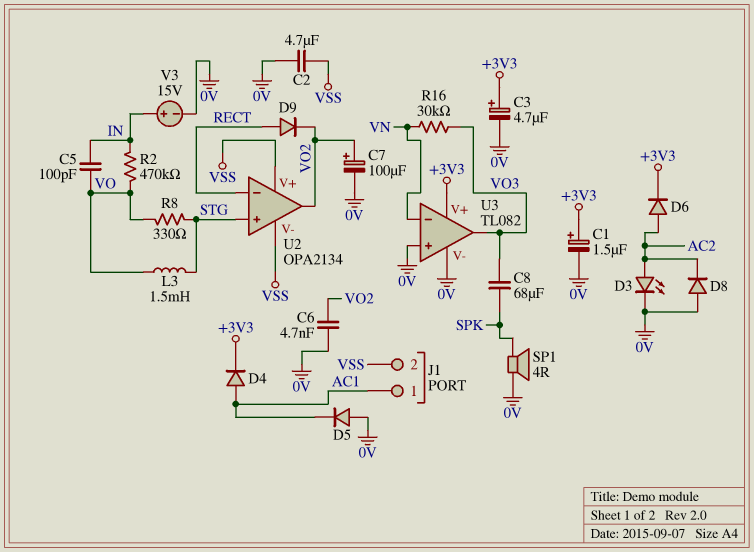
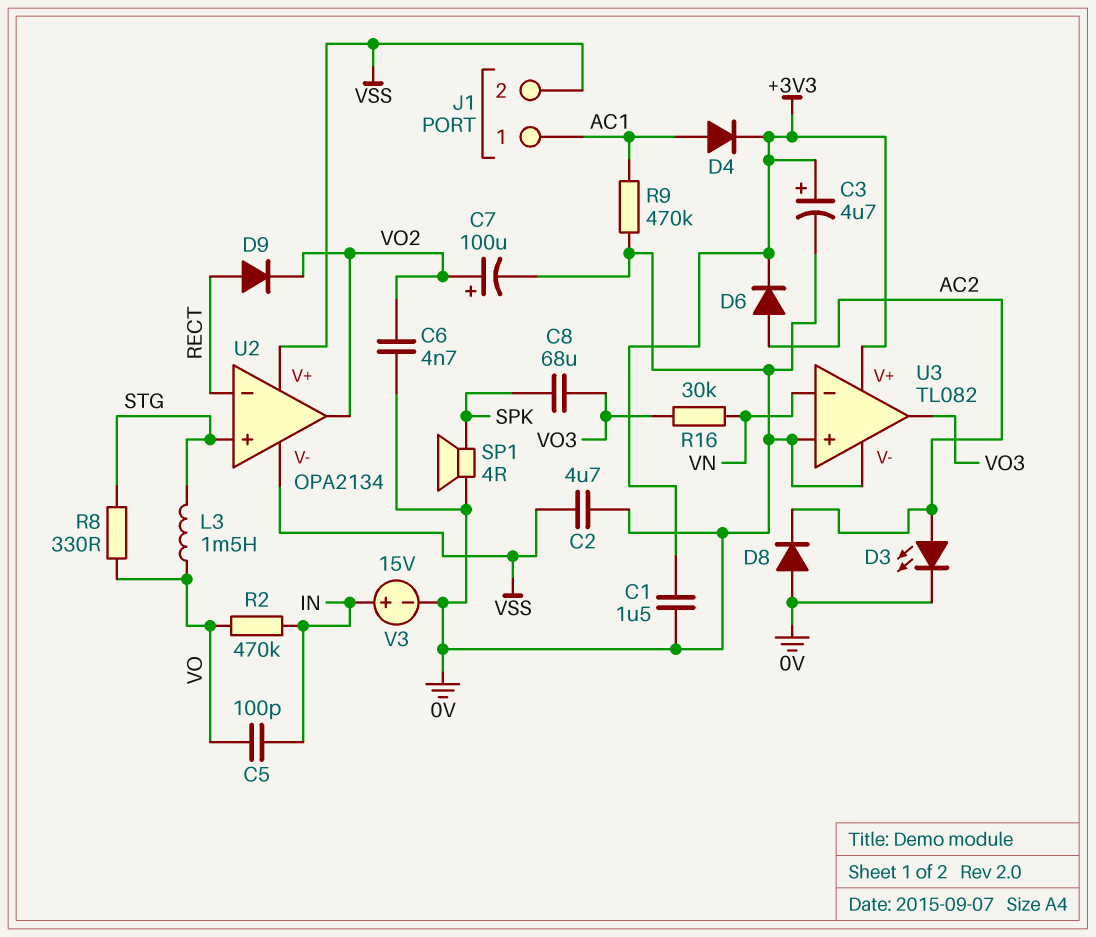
C1: 1.5uF (plus +3V3, minus 0V) -> 1.5uF (+3V3, 0V)
D5: diode (A 0V, K AC1) -> none
R9: none -> 470k (0V, AC1)

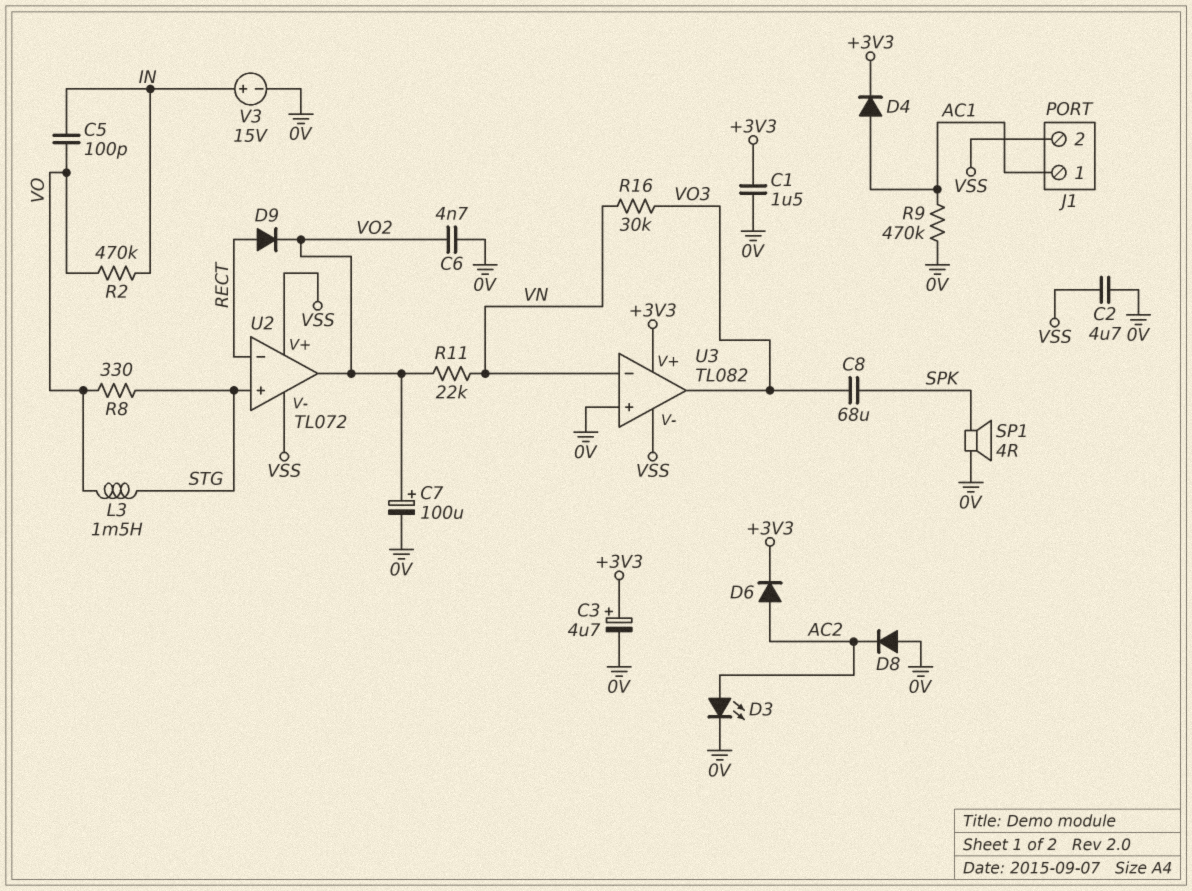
R11: none -> 22k (VN, VO2)
U2: OPA2134 -> TL072
U3 pin V-: 0V -> VSS

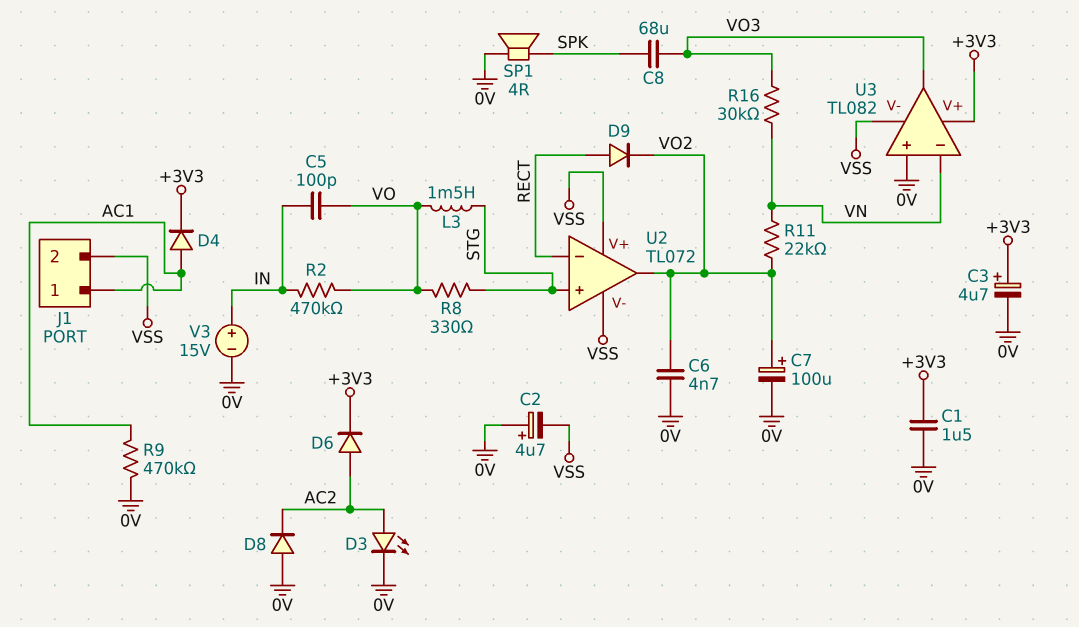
C2: 4.7uF (0V, VSS) -> 4.7uF (plus 0V, minus VSS)

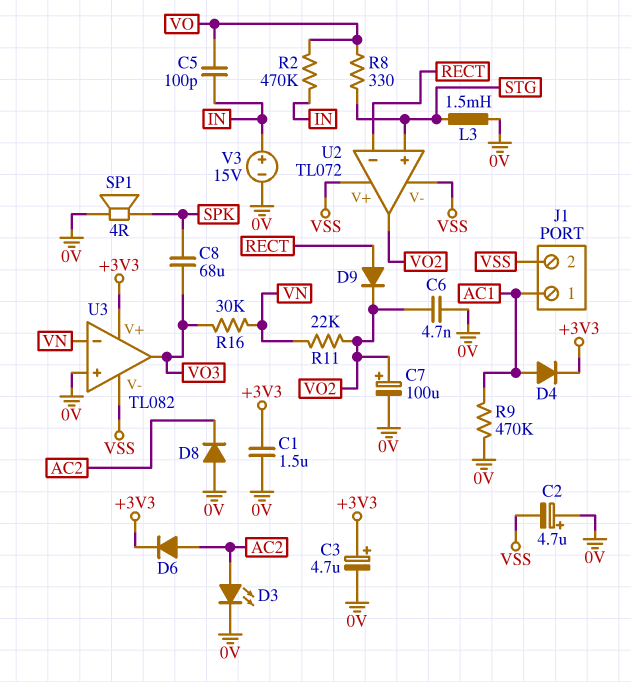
L3: 1.5mH (STG, VO) -> 1.5mH (0V, STG)

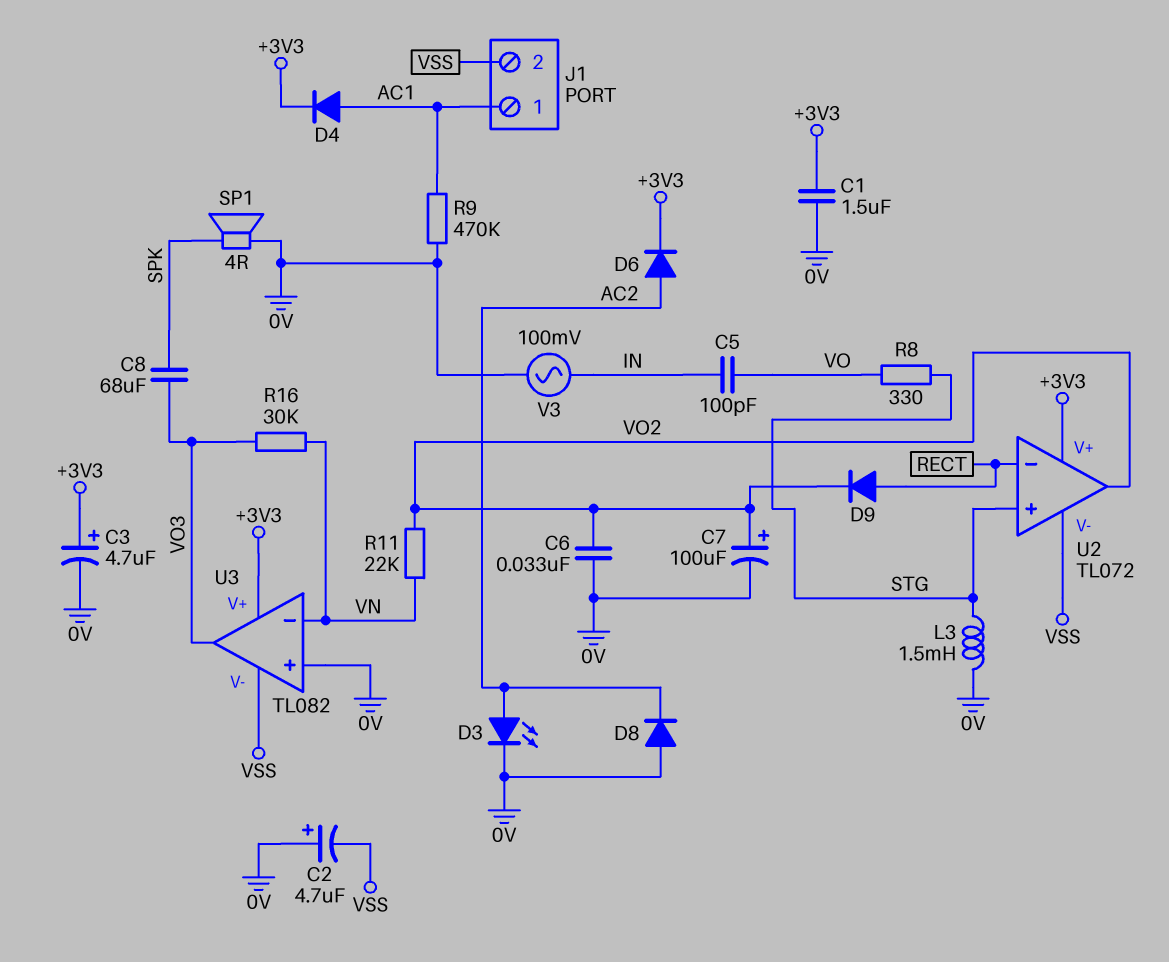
C6: 4.7nF (0V, VO2) -> 33nF (0V, VO2)
R2: 470k (IN, VO) -> none
U2 pin V+: VSS -> +3V3
V3: 15V (plus IN, minus 0V) -> AC 100mV (0V, IN)

